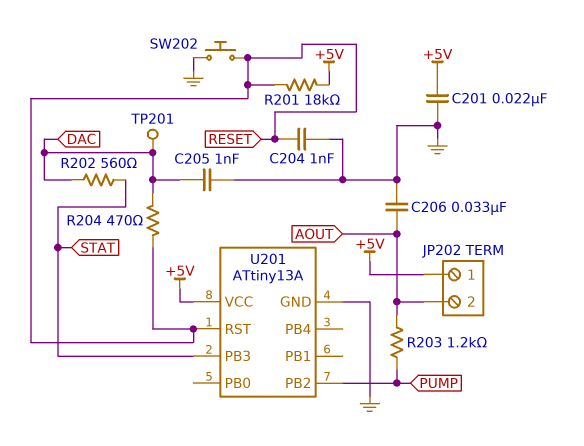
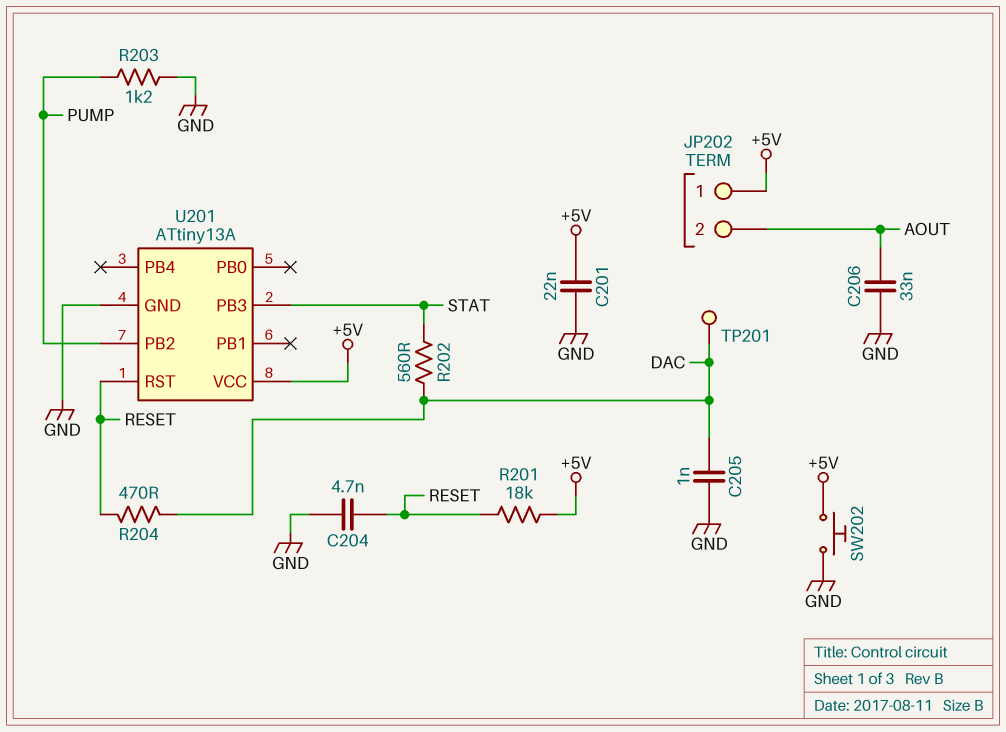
C204: 1nF (GND, RESET) -> 4.7nF (GND, RESET)
R203: 1.2k (AOUT, PUMP) -> 1.2k (GND, PUMP)
SW202: button (GND, RESET) -> button (+5V, GND)

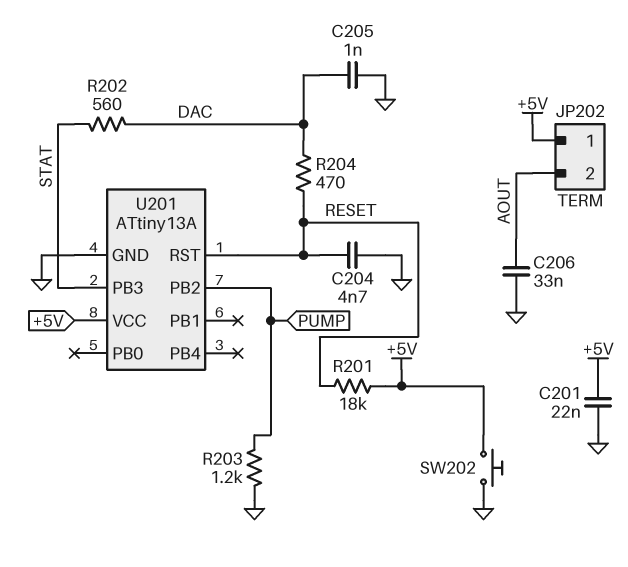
TP201: test point (DAC) -> none

